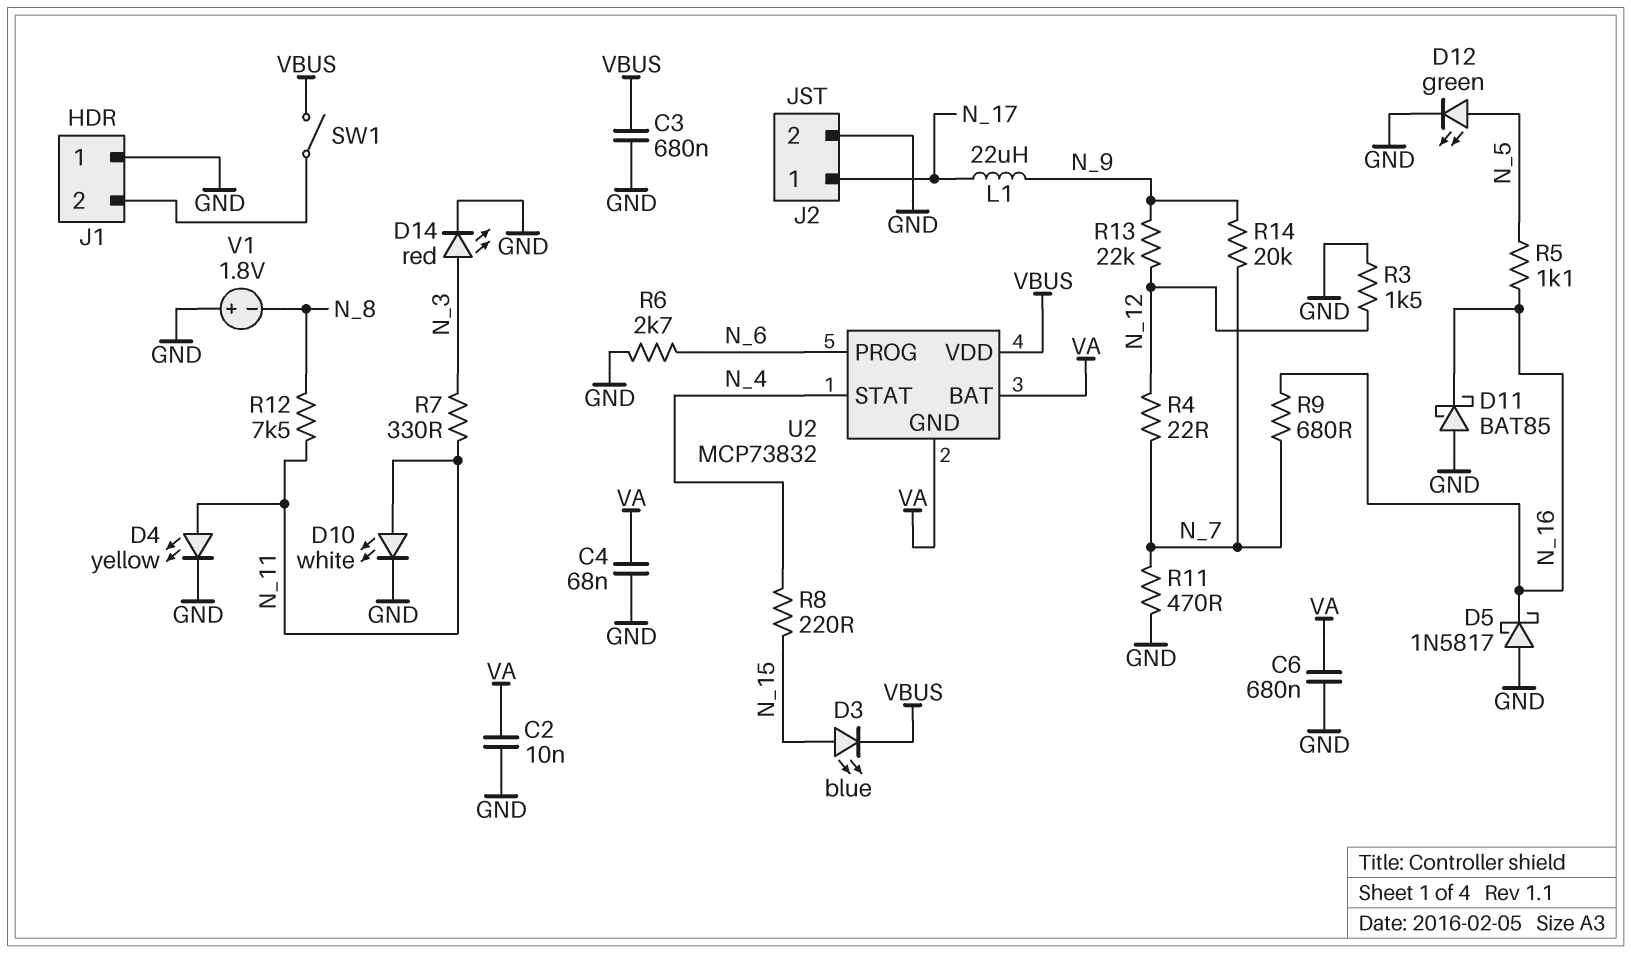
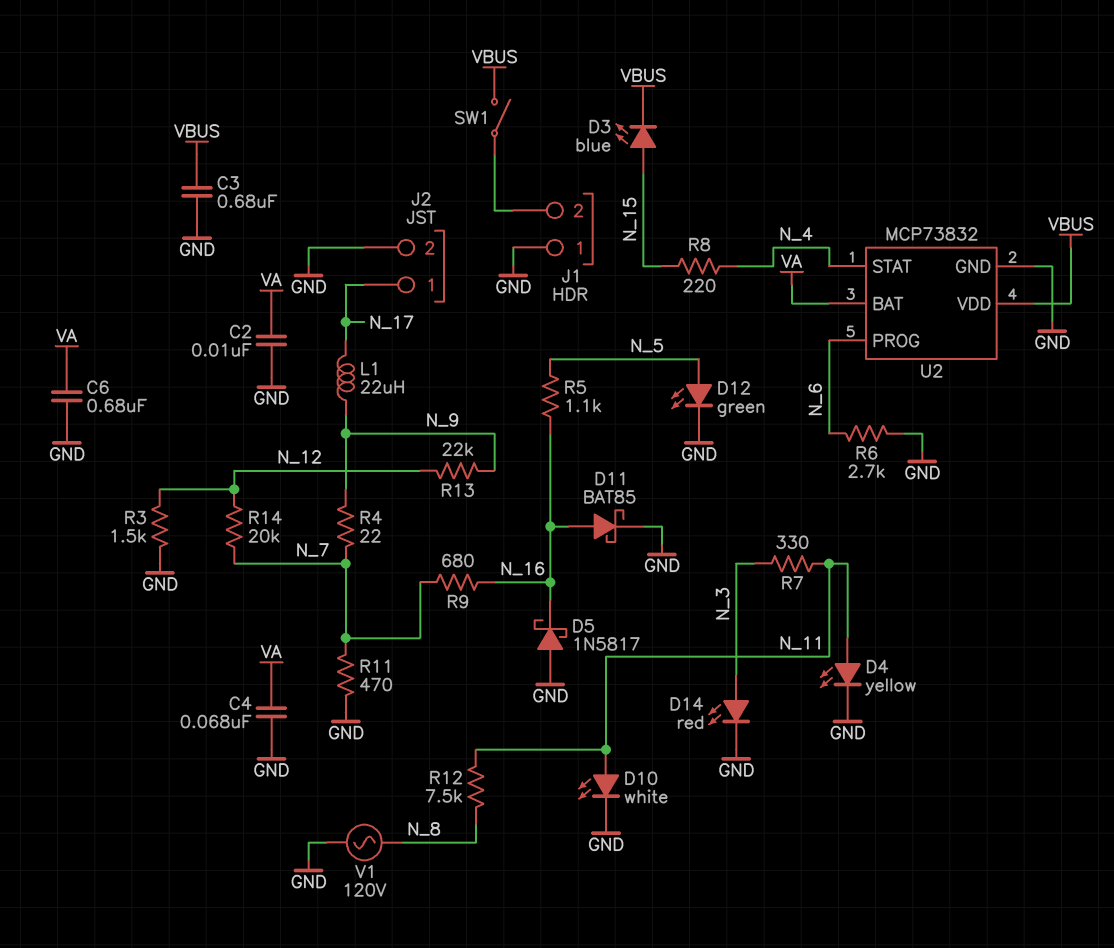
D11: schottky BAT85 (A GND, K N_16) -> schottky BAT85 (A N_16, K GND)
R4: 22 (N_7, N_12) -> 22 (N_7, N_9)
R14: 20k (N_7, N_9) -> 20k (N_7, N_12)
U2 pin GND: VA -> GND
V1: 1.8V (plus GND, minus N_8) -> AC 120V (GND, N_8)

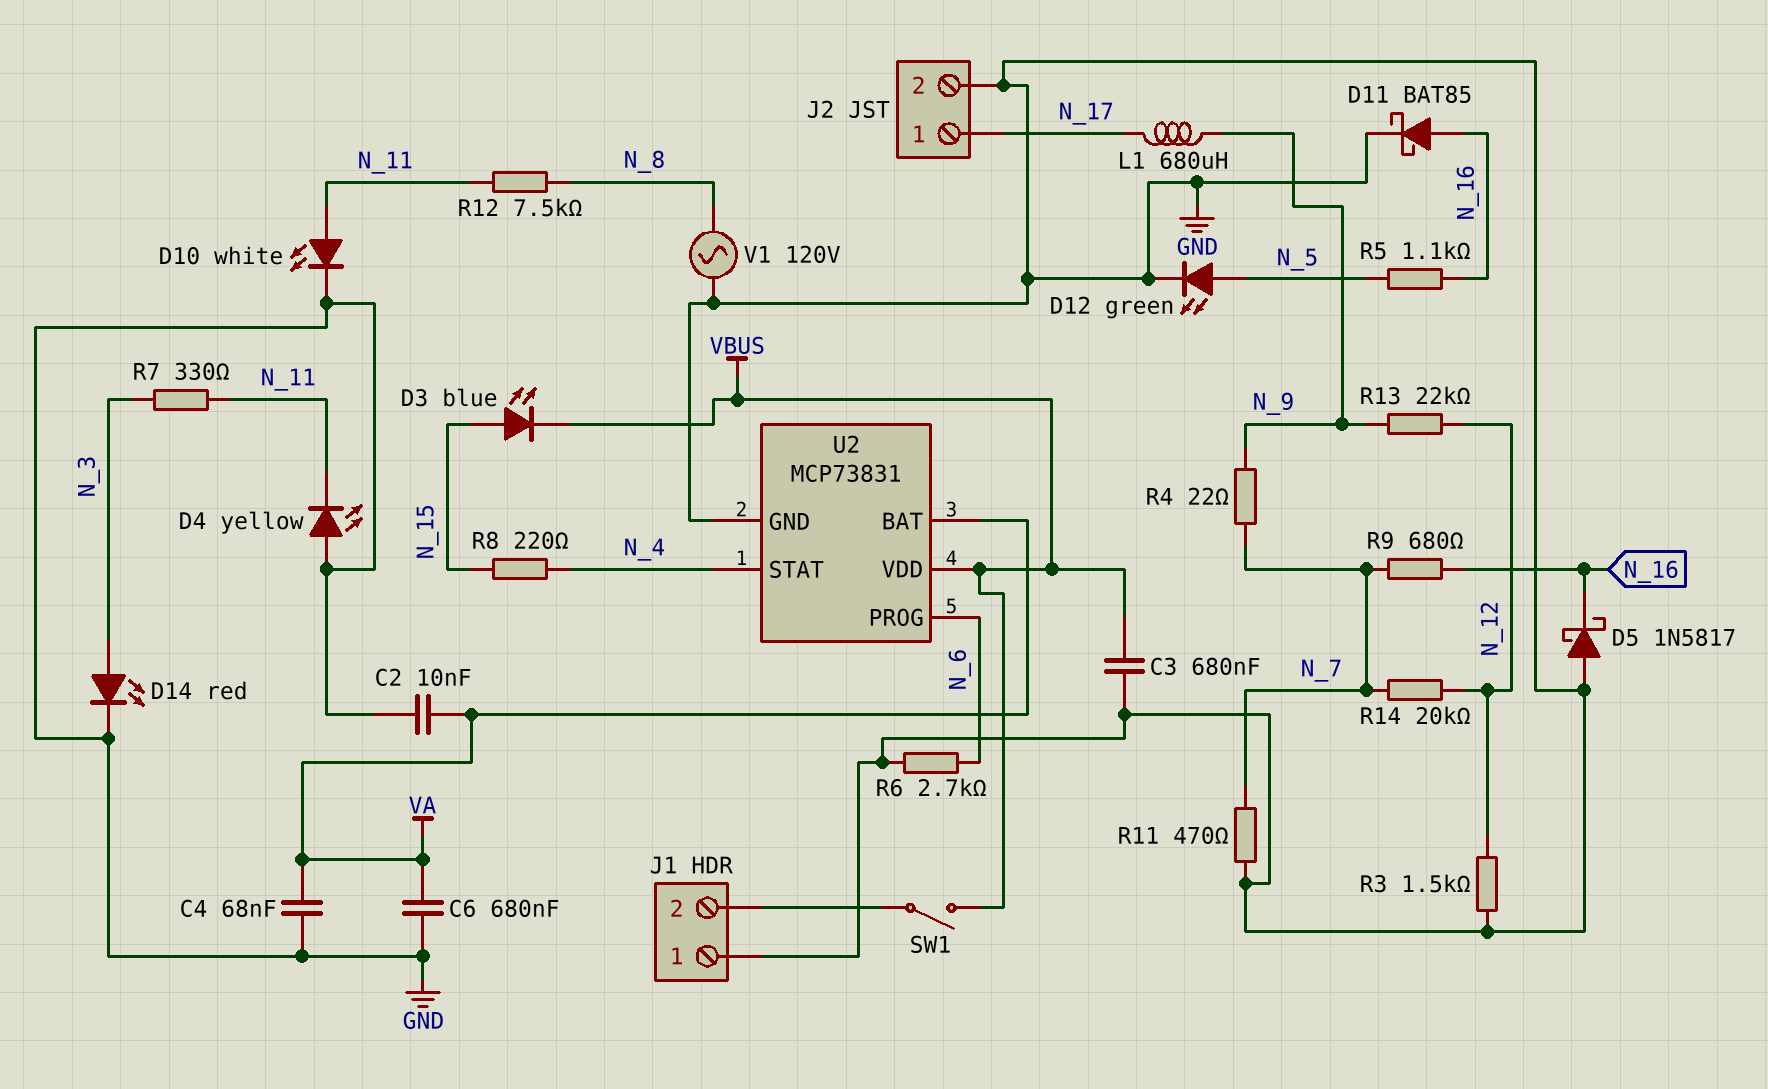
D4: LED yellow (A N_11, K GND) -> LED yellow (A GND, K N_11)
L1: 22uH (N_9, N_17) -> 680uH (N_9, N_17)
U2: MCP73832 -> MCP73831

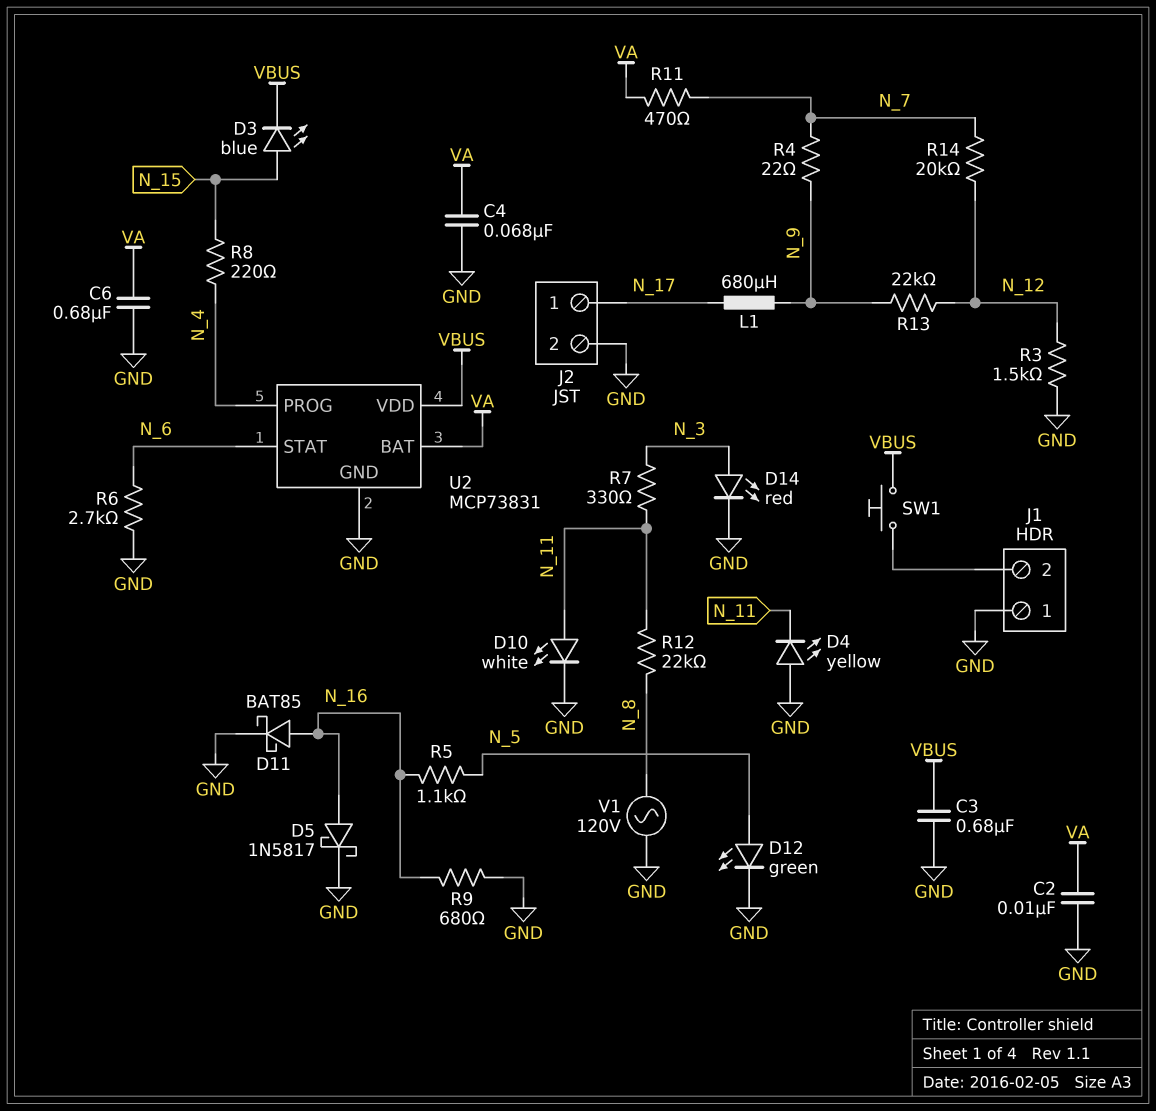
D5: schottky 1N5817 (A GND, K N_16) -> schottky 1N5817 (A N_16, K GND)
R9: 680 (N_7, N_16) -> 680 (GND, N_16)
R11: 470 (GND, N_7) -> 470 (N_7, VA)
R12: 7.5k (N_8, N_11) -> 22k (N_8, N_11)
SW1: switch (J1/2, VBUS) -> button (J1/2, VBUS)
U2 pin PROG: N_6 -> N_4
U2 pin STAT: N_4 -> N_6

